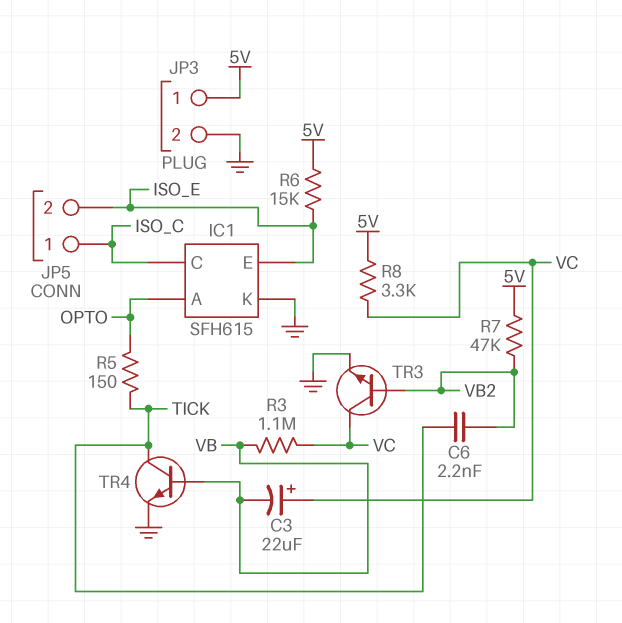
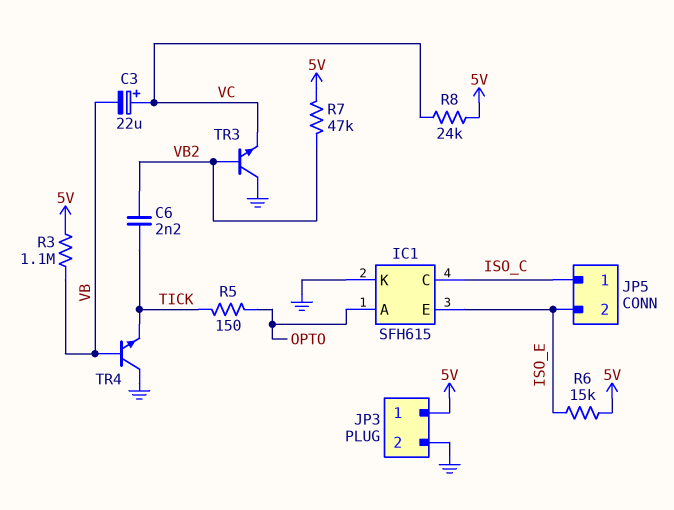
R3: 1.1M (VB, VC) -> 1.1M (5V, VB)
R8: 3.3k (5V, VC) -> 24k (5V, VC)
TR3: NPN (B VB2, C VC, E GND) -> NPN (B VB2, C GND, E VC)
TR4: NPN (B VB, C TICK, E GND) -> NPN (B VB, C GND, E TICK)

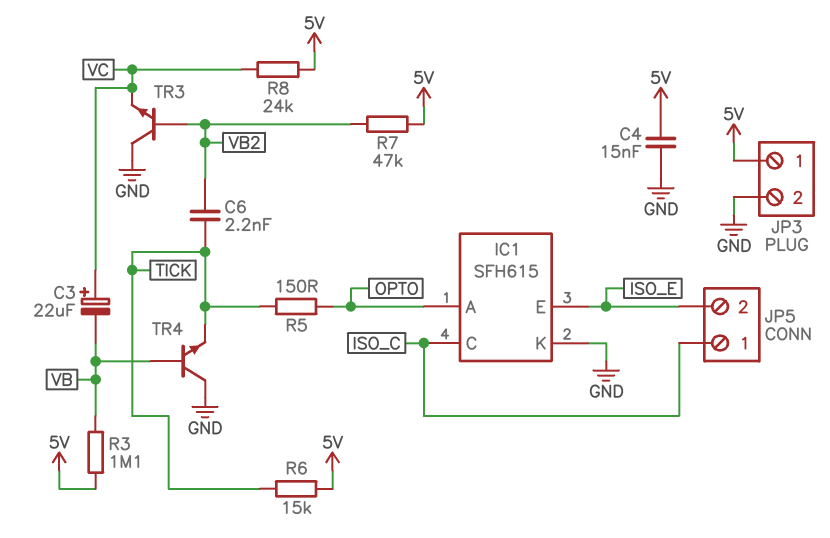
C4: none -> 15nF (5V, GND)
R6: 15k (5V, ISO_E) -> 15k (5V, TICK)

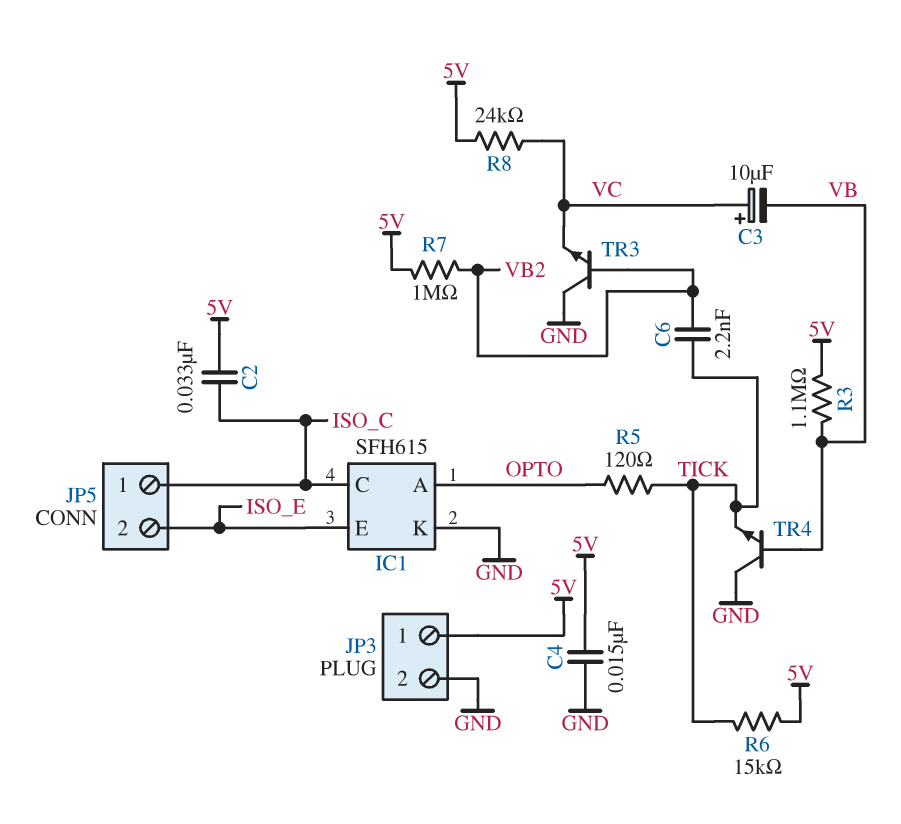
C2: none -> 33nF (5V, ISO_C)
C3: 22uF (plus VC, minus VB) -> 10uF (plus VC, minus VB)
R5: 150 (OPTO, TICK) -> 120 (OPTO, TICK)
R7: 47k (5V, VB2) -> 1M (5V, VB2)

